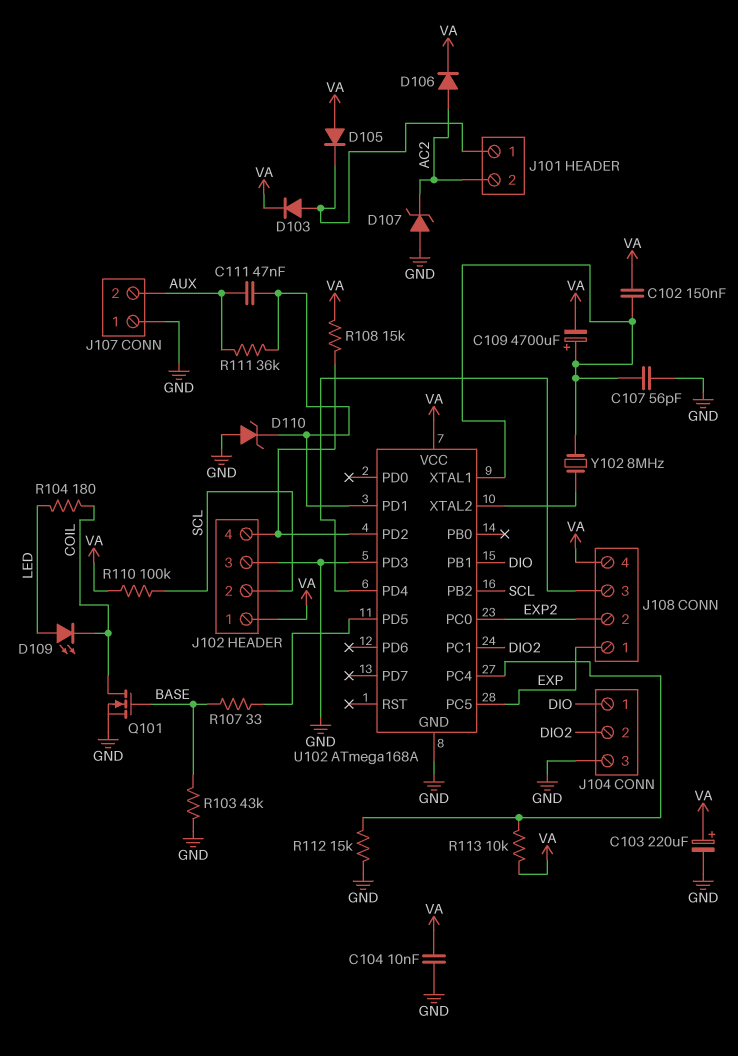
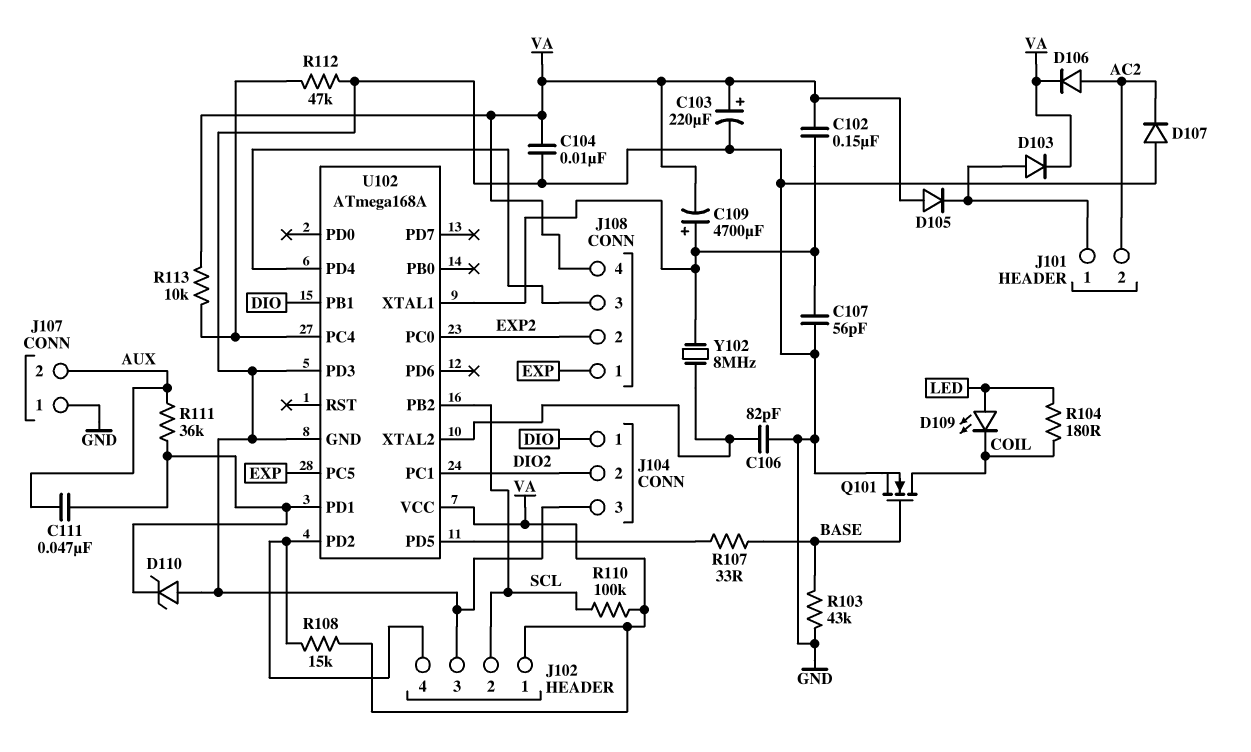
C106: none -> 82pF (GND, U102/XTAL2)
D107: zener (A GND, K AC2) -> diode (A GND, K AC2)
R112: 15k (GND, U102/PC4) -> 47k (GND, U102/PC4)

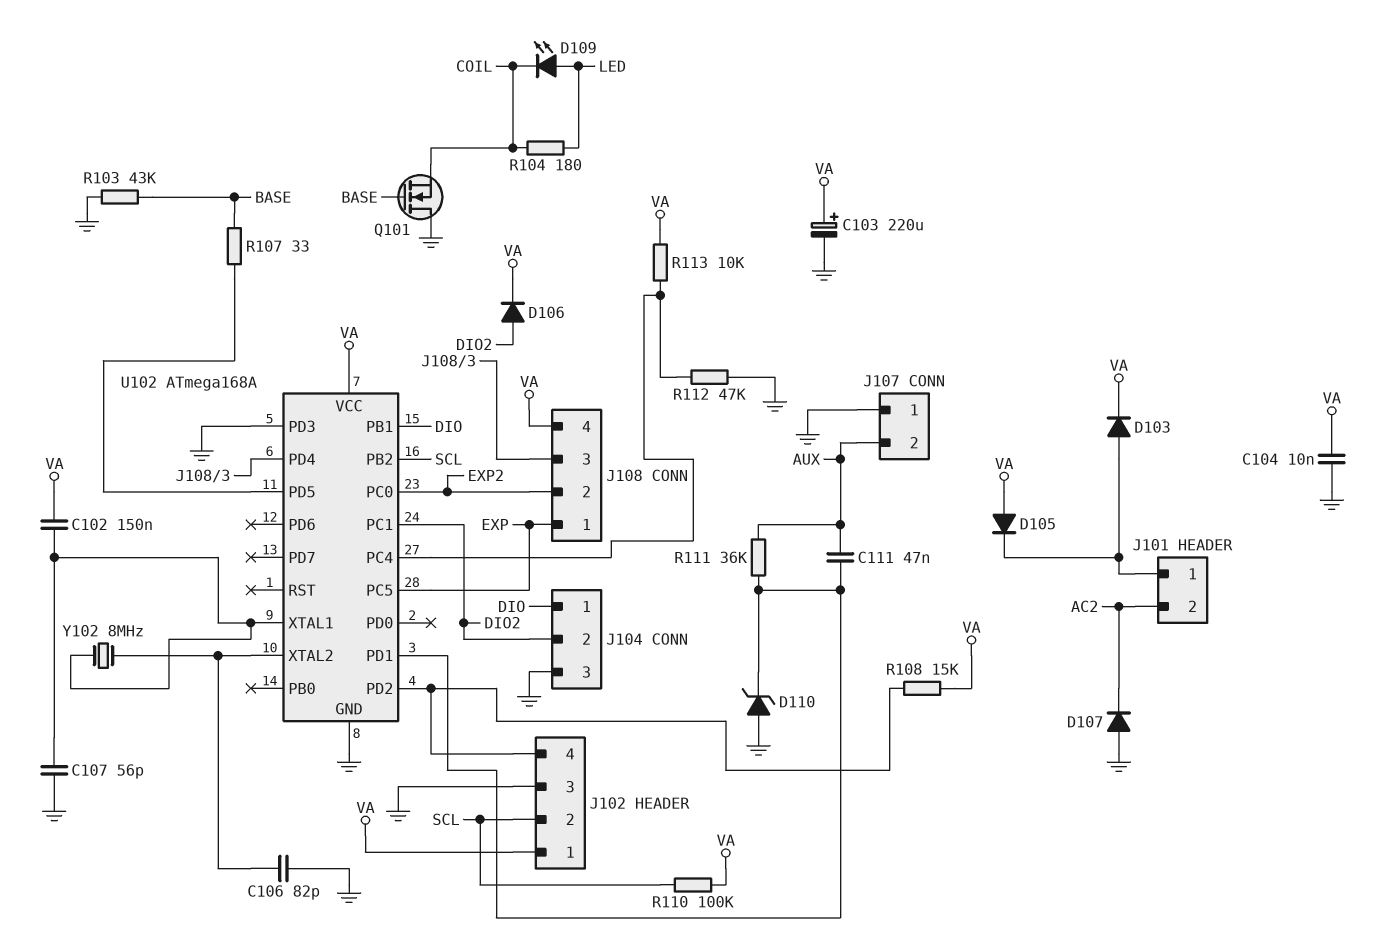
C109: 4700uF (plus U102/XTAL1, minus VA) -> none
D106: diode (A AC2, K VA) -> diode (A DIO2, K VA)
Q101: NMOS (G BASE, D COIL, S GND) -> NMOS (G BASE, D GND, S COIL)

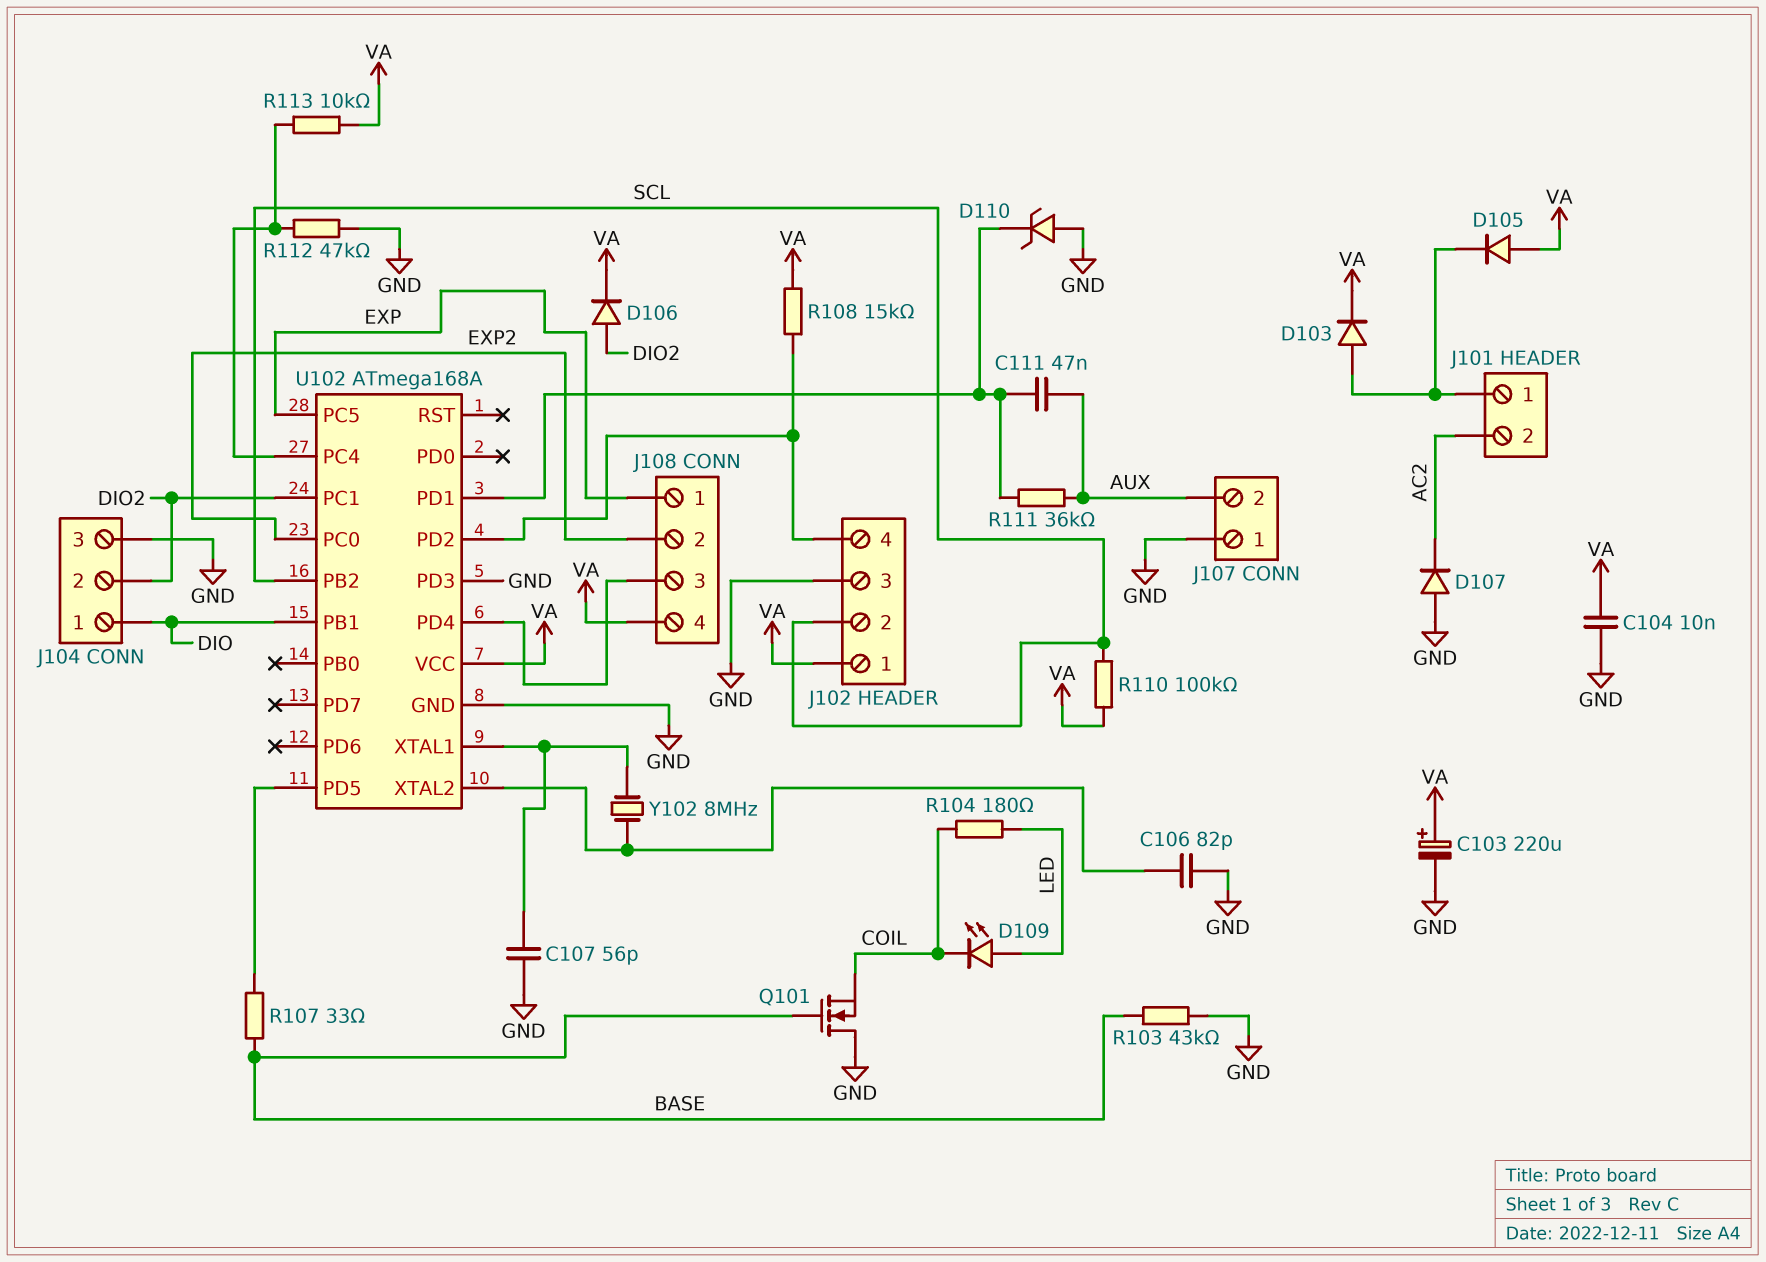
C102: 150nF (U102/XTAL1, VA) -> none

